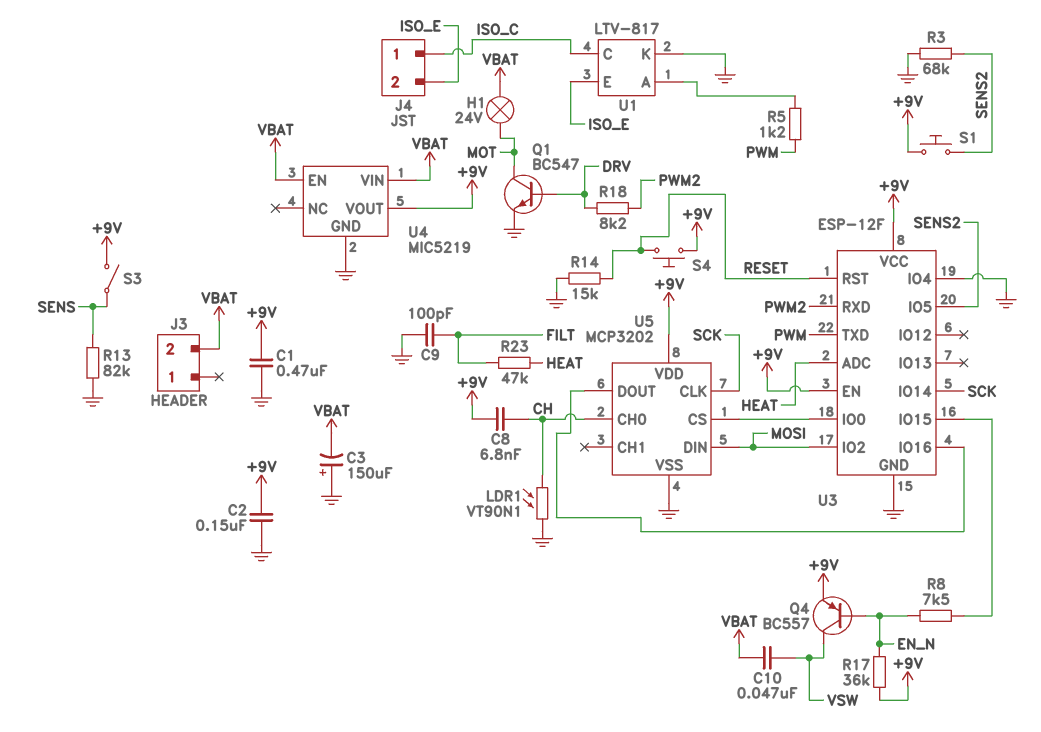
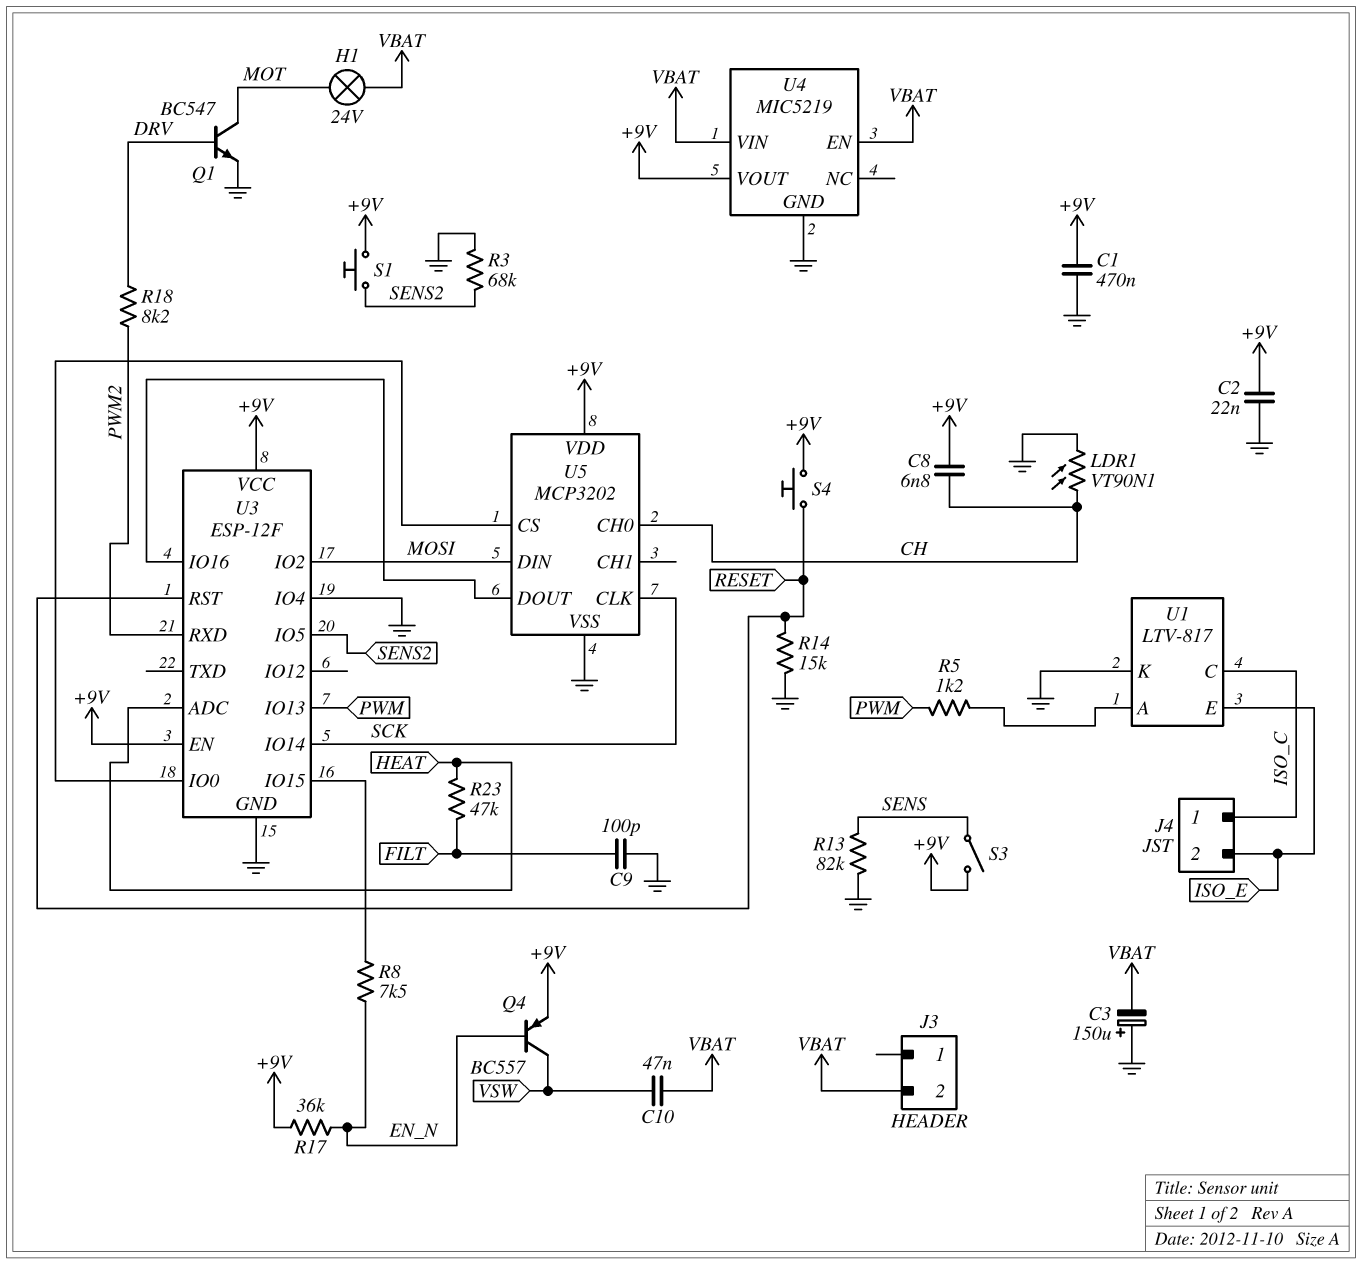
C2: 150nF (+9V, GND) -> 22nF (+9V, GND)
U3 pin IO13: none -> PWM
U3 pin TXD: PWM -> none

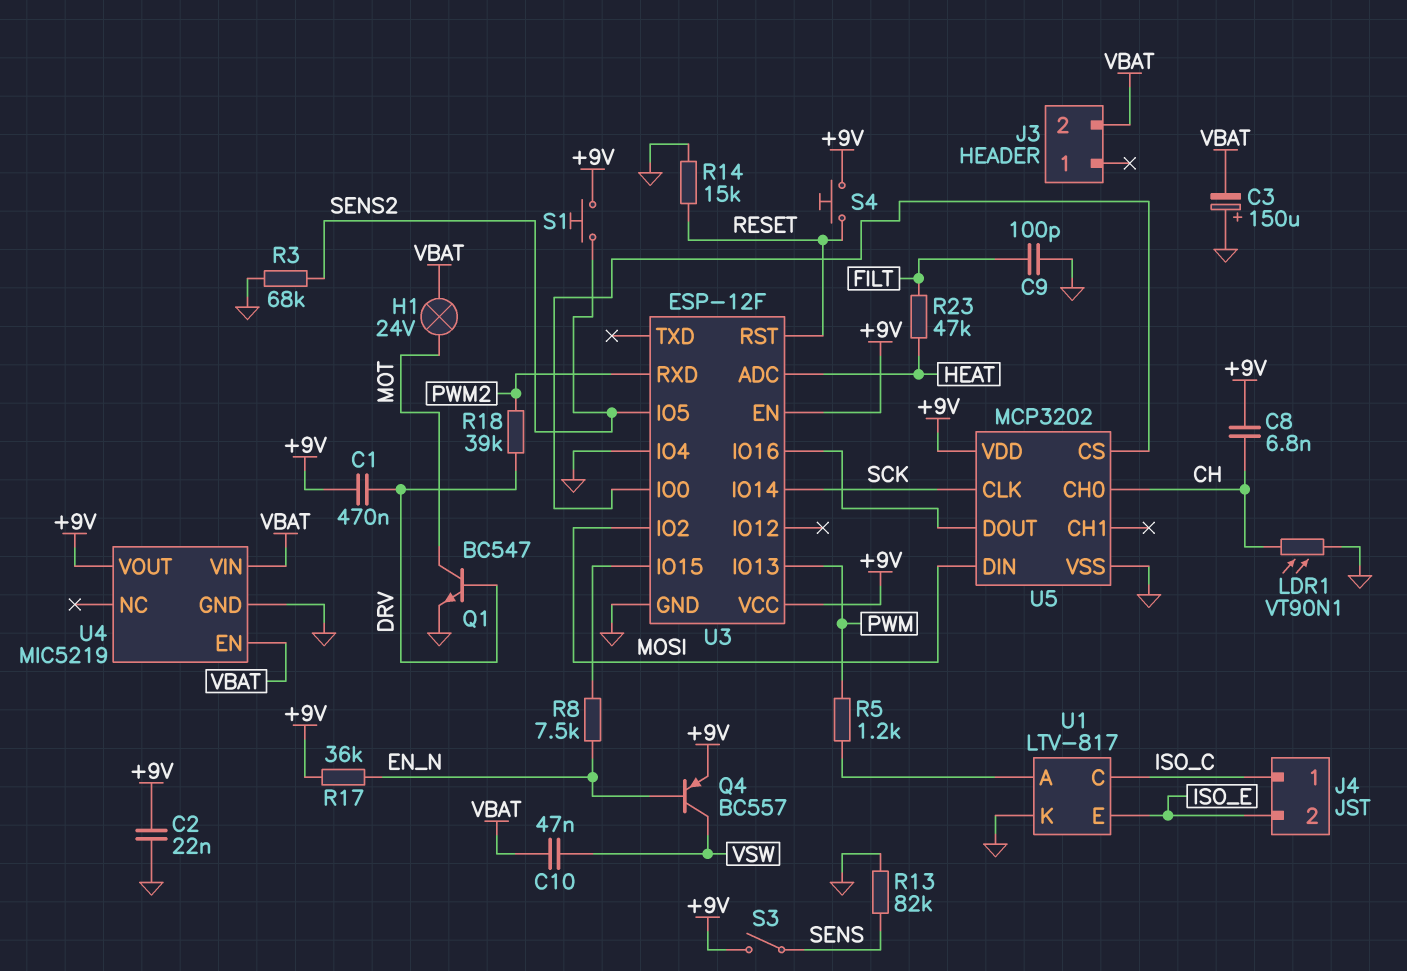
C1: 470nF (+9V, GND) -> 470nF (+9V, DRV)
R18: 8.2k (DRV, PWM2) -> 39k (DRV, PWM2)

